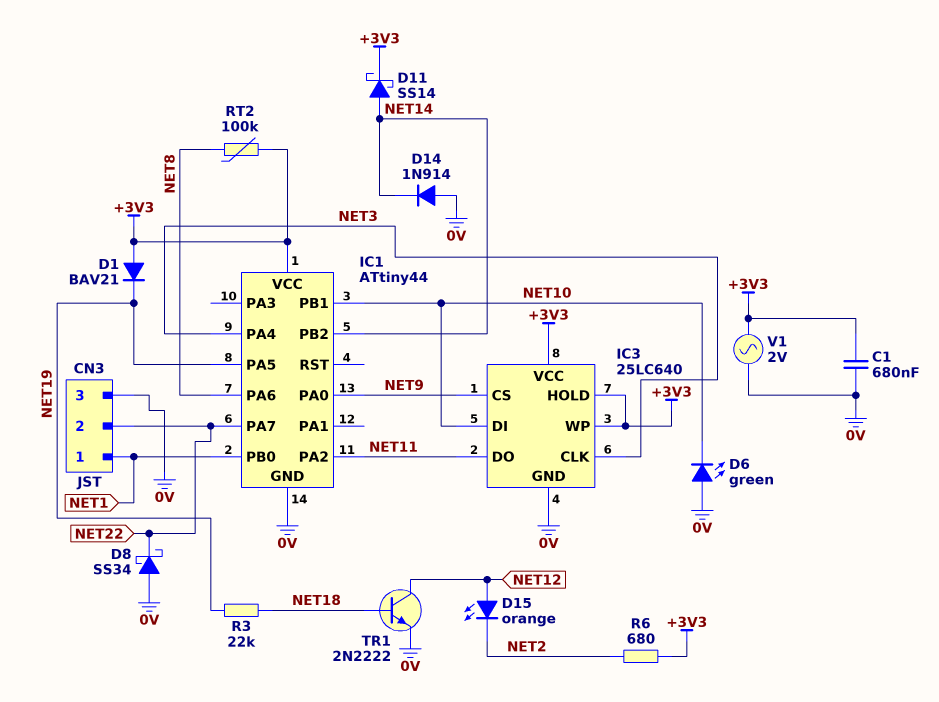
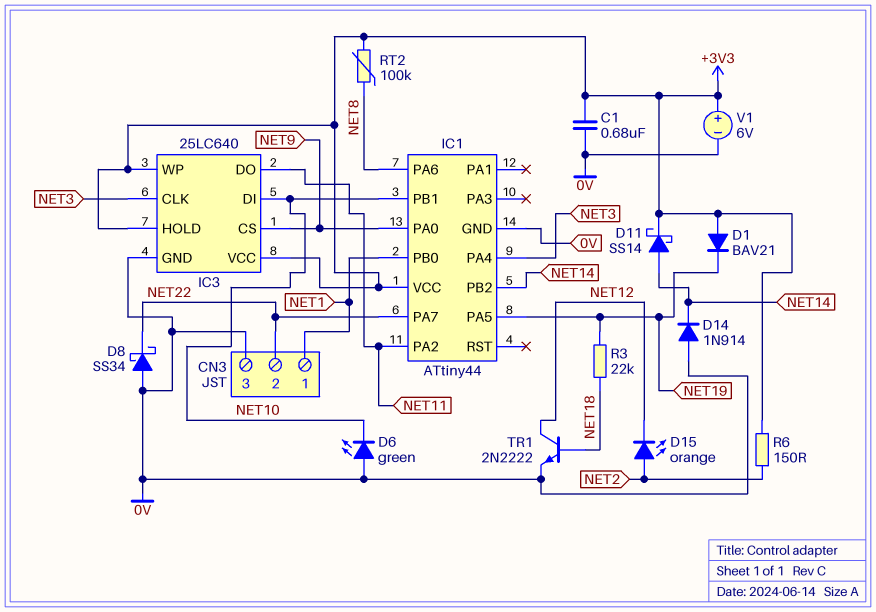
D15: LED orange (A NET12, K NET2) -> LED orange (A NET2, K NET12)
R6: 680 (+3V3, NET2) -> 150 (+3V3, NET2)
V1: AC 2V (+3V3, 0V) -> 6V (plus +3V3, minus 0V)

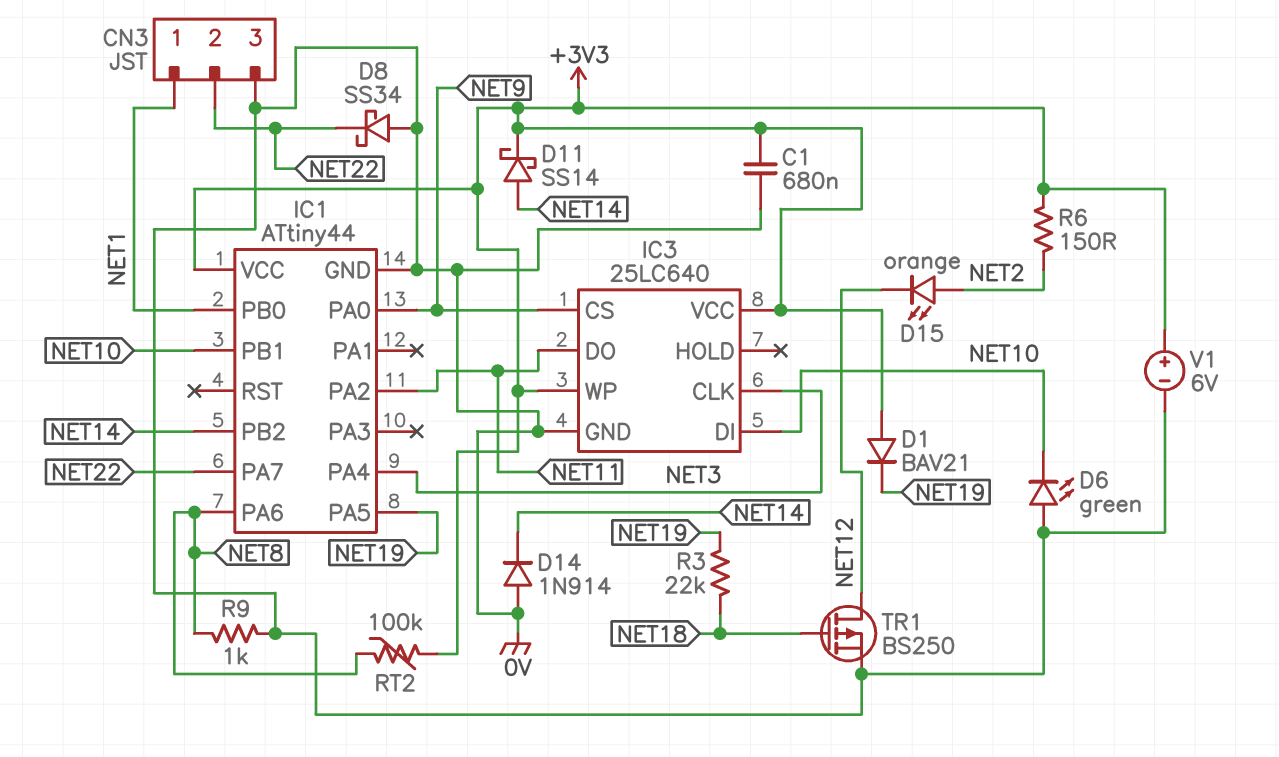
IC3 pin HOLD: +3V3 -> none
R9: none -> 1k (0V, NET8)
TR1: NPN 2N2222 (B NET18, C NET12, E 0V) -> PMOS BS250 (G NET18, D NET12, S 0V)

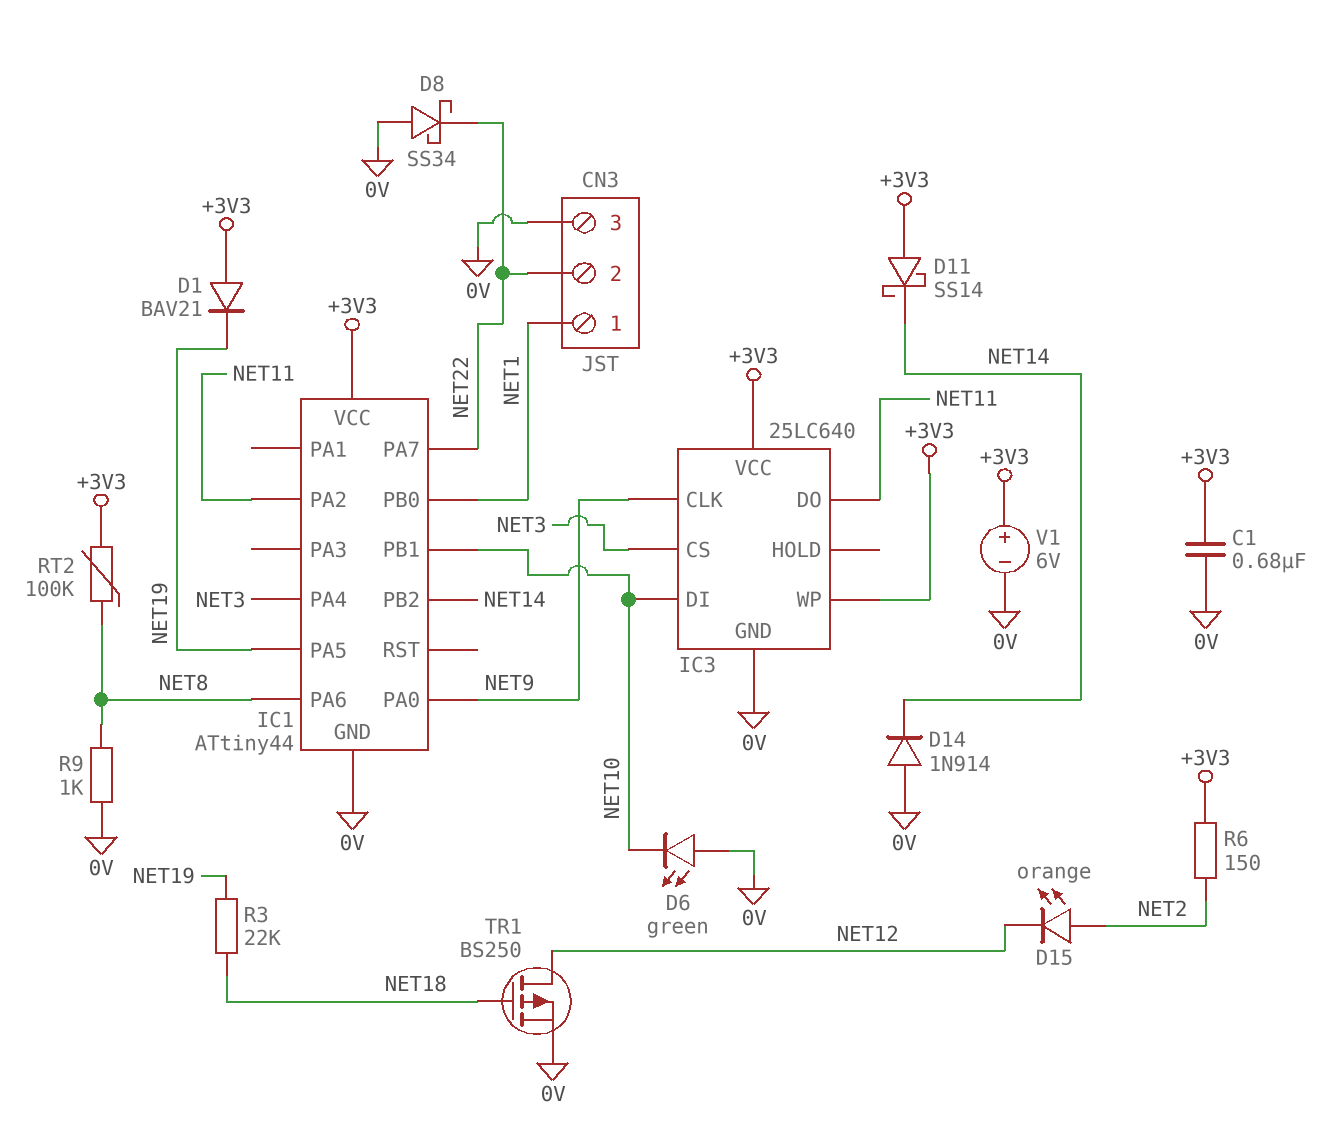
D11: schottky SS14 (A NET14, K +3V3) -> schottky SS14 (A +3V3, K NET14)
IC3 pin CLK: NET3 -> NET9
IC3 pin CS: NET9 -> NET3

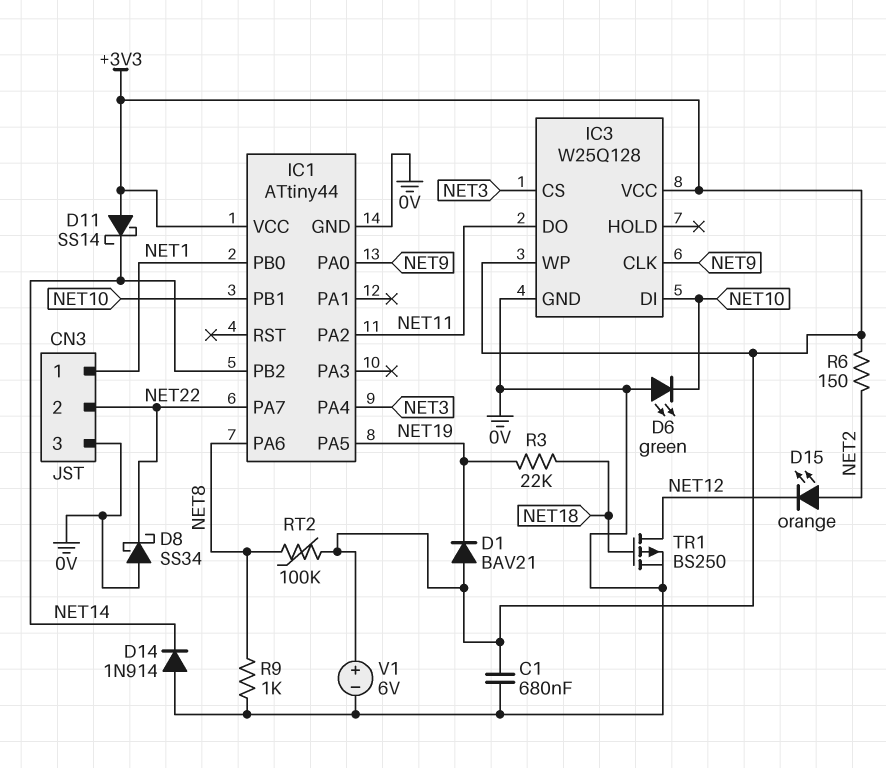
IC3: 25LC640 -> W25Q128

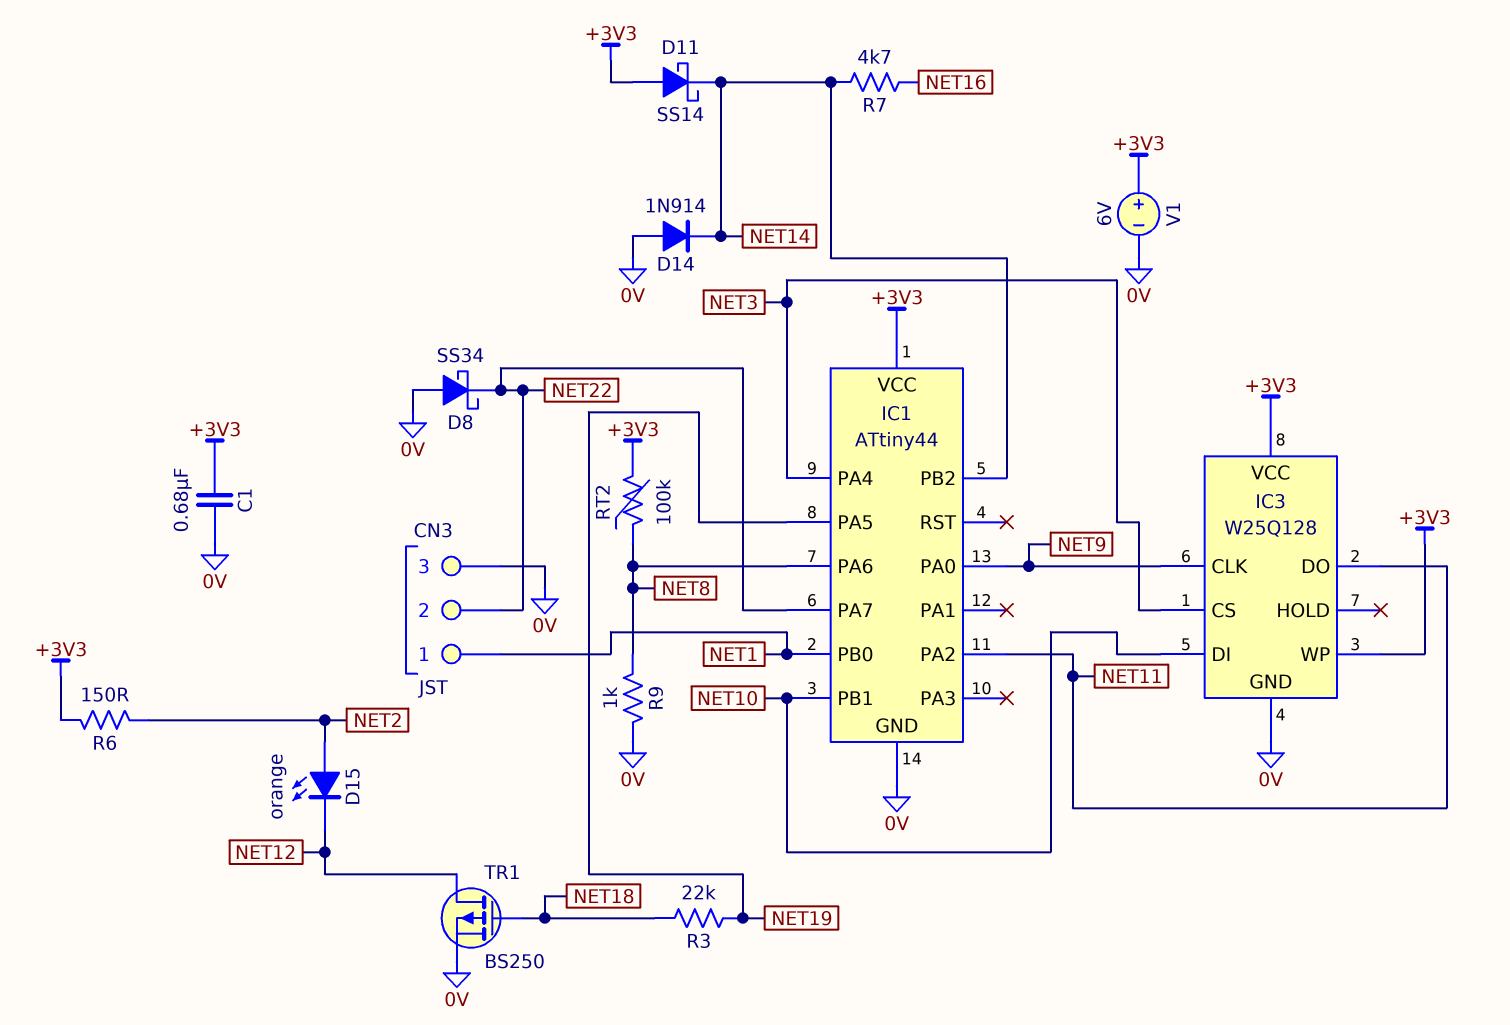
D1: diode BAV21 (A +3V3, K NET19) -> none
D6: LED green (A 0V, K NET10) -> none
R7: none -> 4.7k (NET14, NET16)

